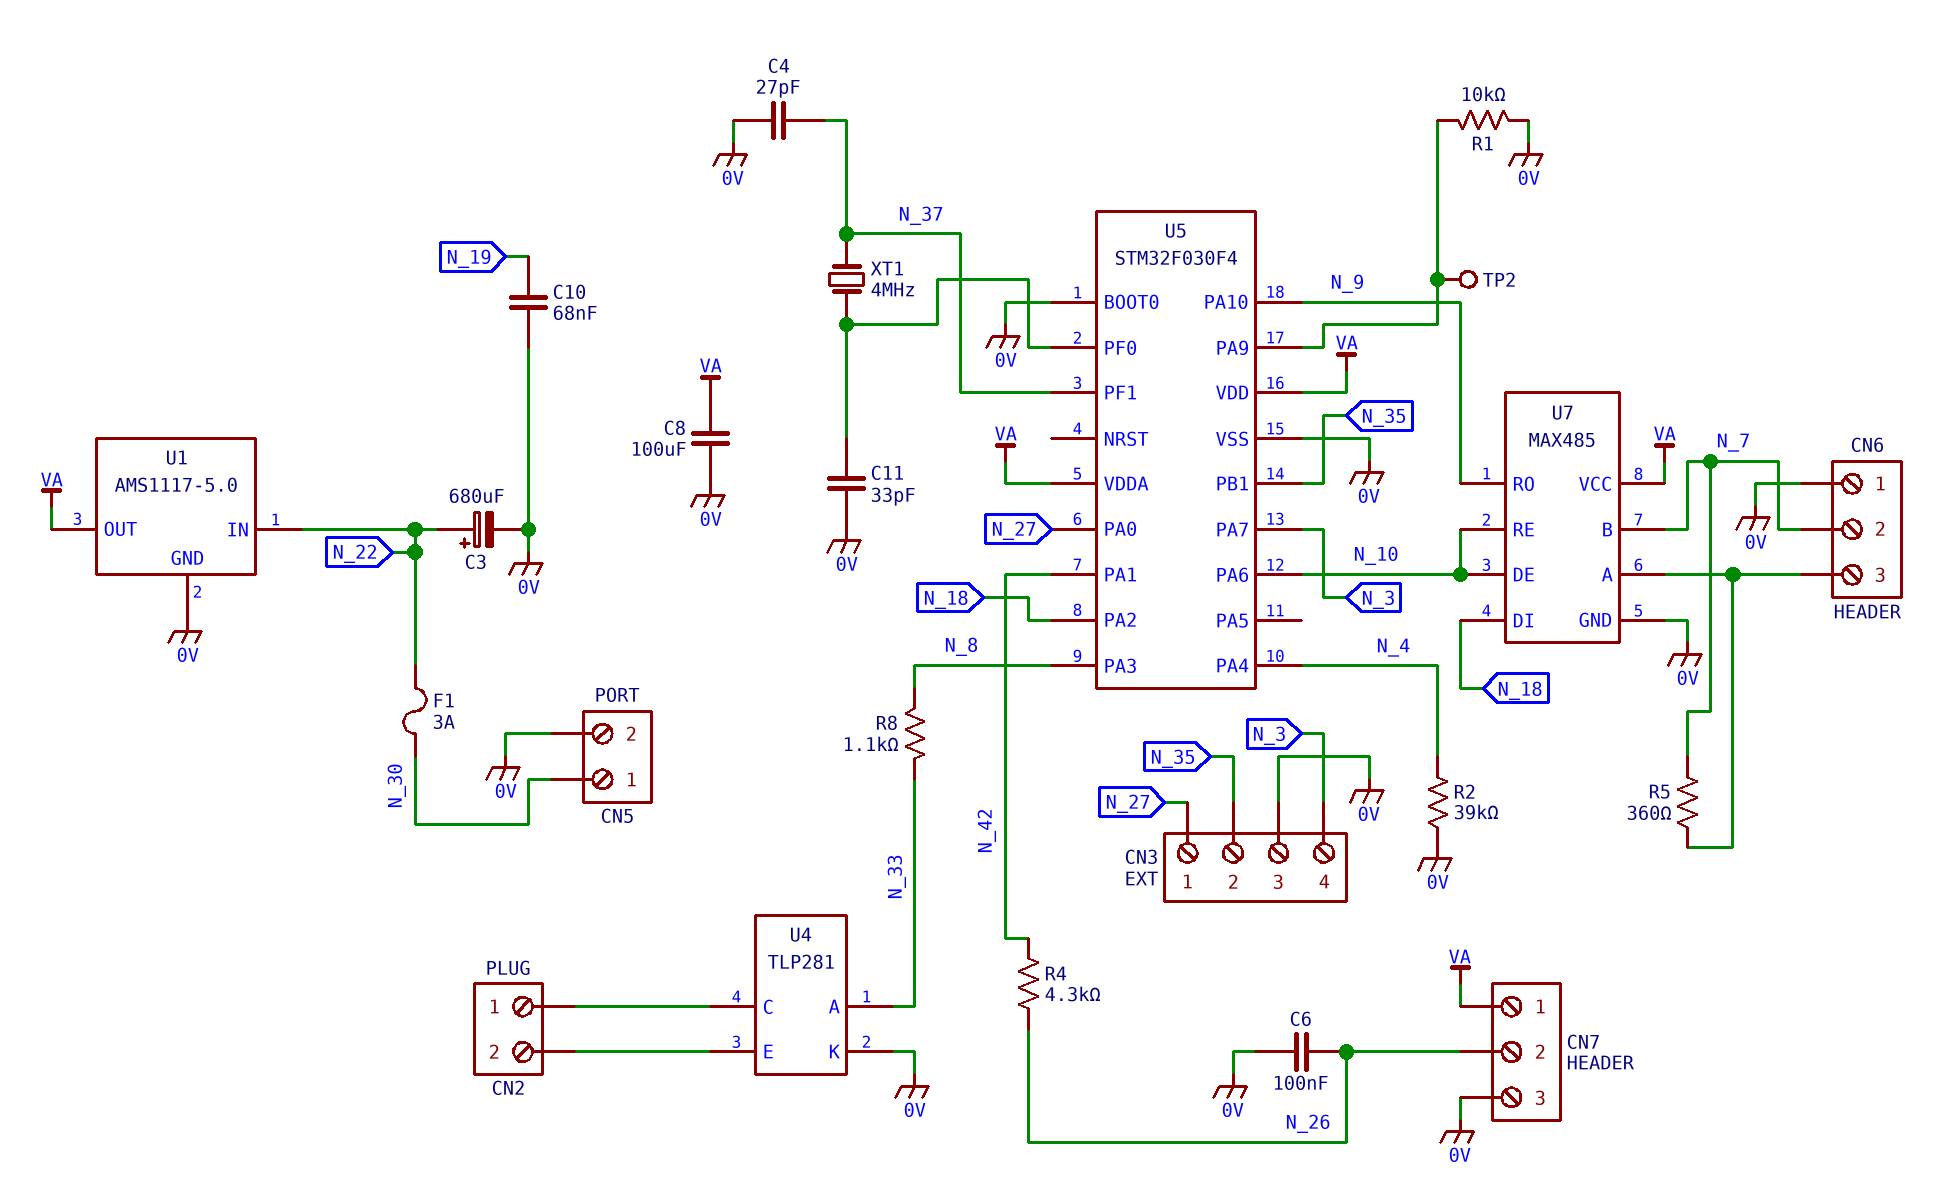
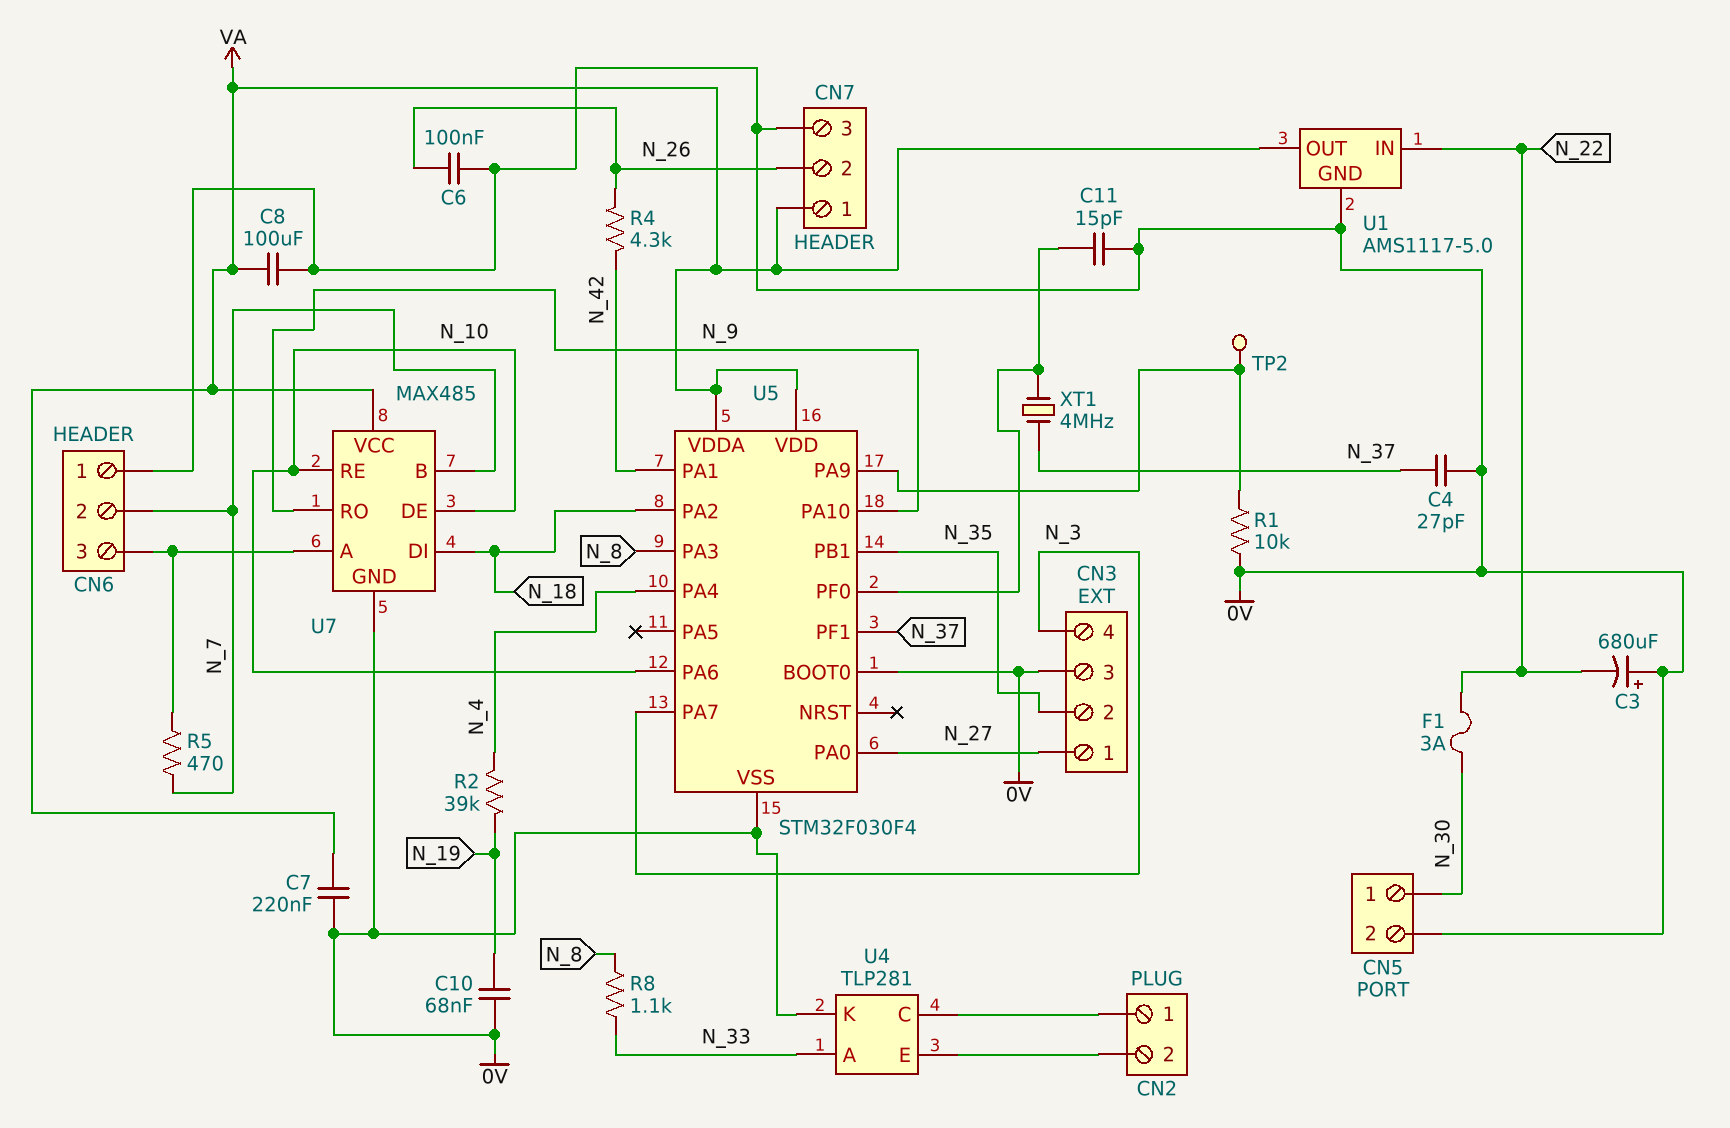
C3: 680uF (plus N_22, minus 0V) -> 680uF (plus 0V, minus N_22)
C7: none -> 220nF (0V, VA)
C11: 33pF (0V, U5/PF0) -> 15pF (0V, U5/PF0)
R2: 39k (0V, N_4) -> 39k (N_4, N_19)
R5: 360 (CN6/3, N_7) -> 470 (CN6/3, N_7)

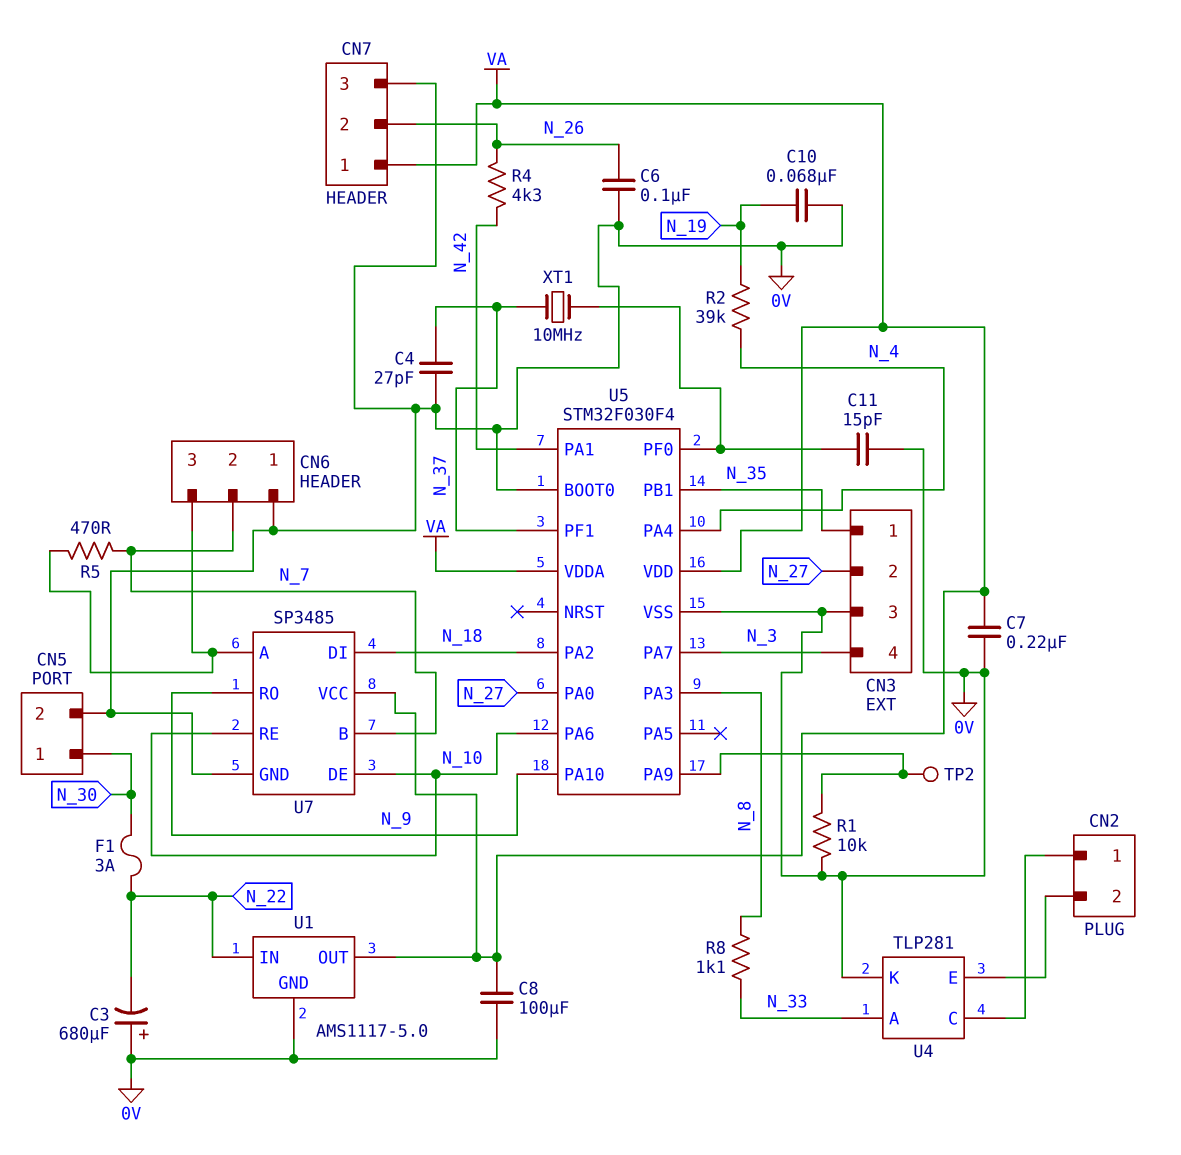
CN3 pin 1: N_27 -> N_35
CN3 pin 2: N_35 -> N_27
U7: MAX485 -> SP3485
XT1: 4MHz (N_37, U5/PF0) -> 10MHz (N_37, U5/PF0)

